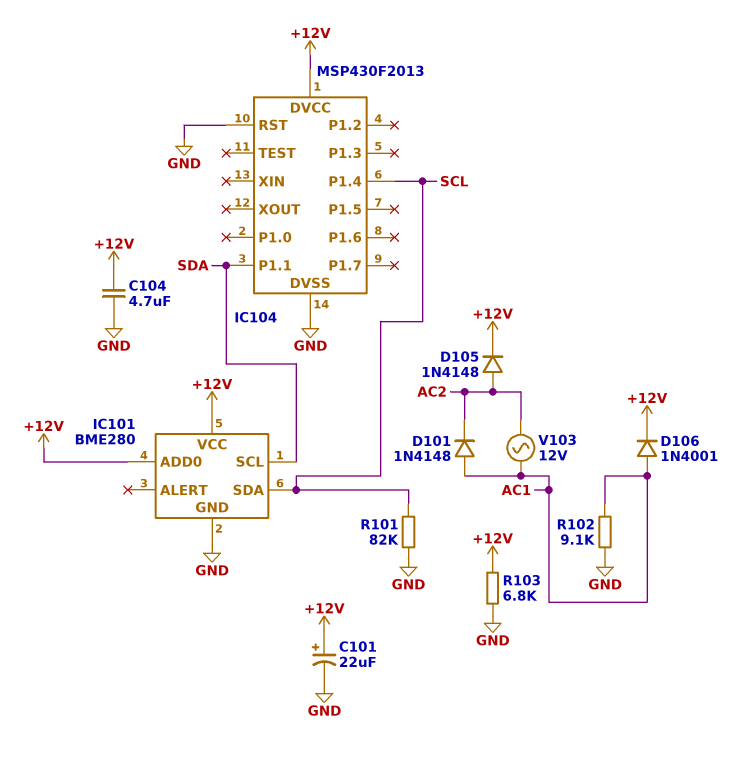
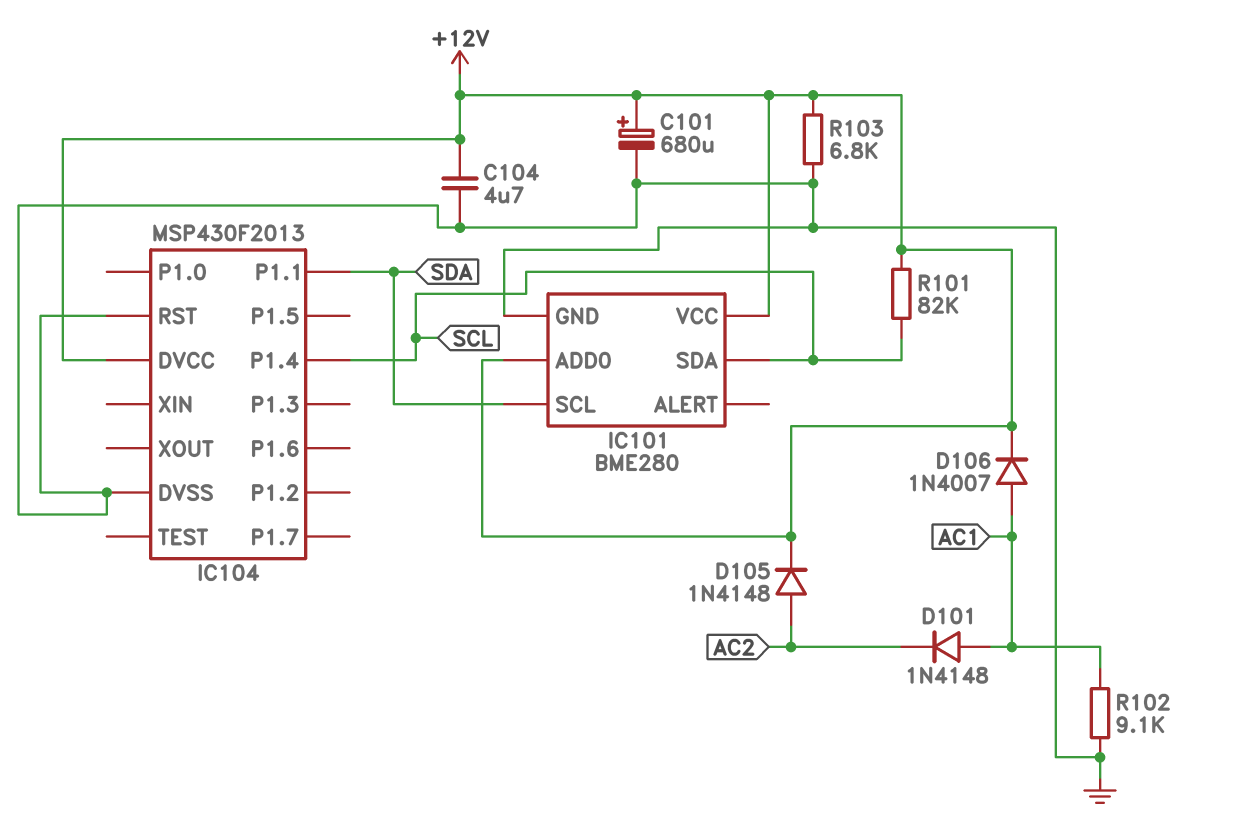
C101: 22uF (plus +12V, minus GND) -> 680uF (plus +12V, minus GND)
D106: diode 1N4001 (A AC1, K +12V) -> diode 1N4007 (A AC1, K +12V)
R101: 82k (GND, SCL) -> 82k (+12V, SCL)
V103: AC 12V (AC1, AC2) -> none

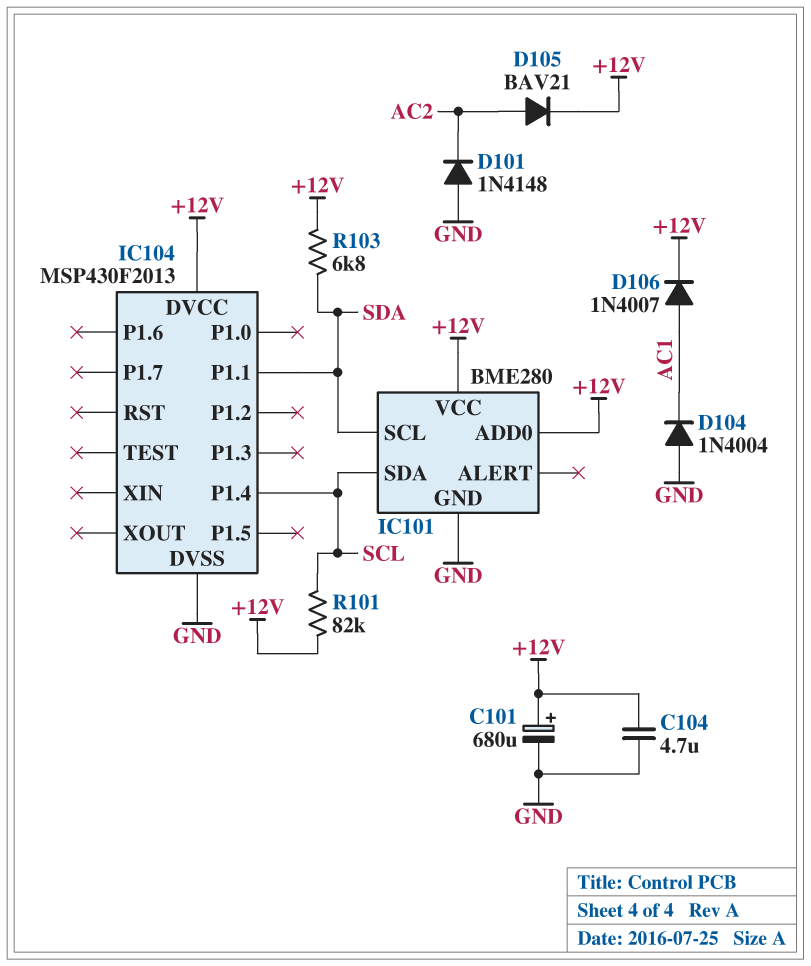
D101: diode 1N4148 (A AC1, K AC2) -> diode 1N4148 (A GND, K AC2)
D104: none -> diode 1N4004 (A GND, K AC1)
D105: diode 1N4148 (A AC2, K +12V) -> diode BAV21 (A AC2, K +12V)
IC104 pin RST: GND -> none
R102: 9.1k (AC1, GND) -> none
R103: 6.8k (+12V, GND) -> 6.8k (+12V, SDA)

